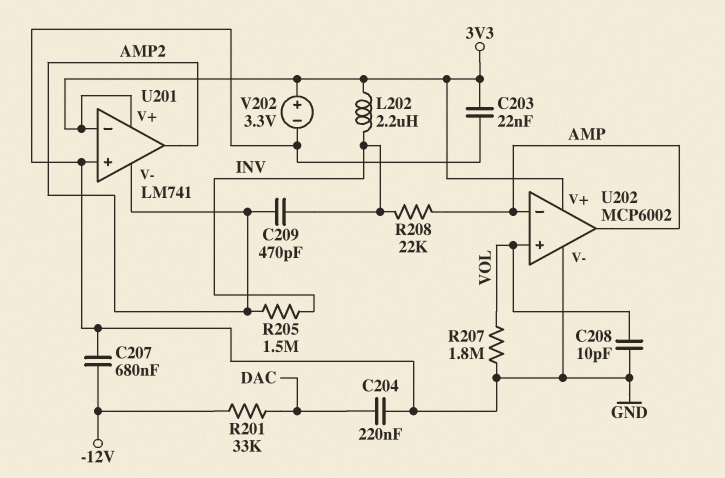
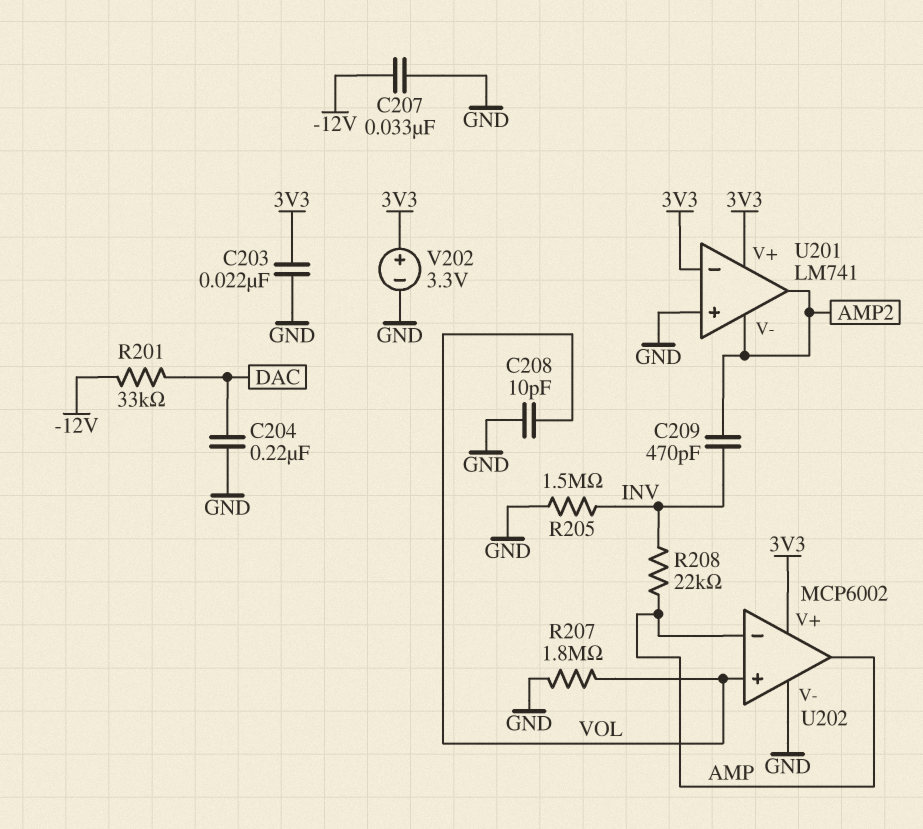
C207: 680nF (-12V, GND) -> 33nF (-12V, GND)
L202: 2.2uH (3V3, INV) -> none
R205: 1.5M (AMP2, INV) -> 1.5M (GND, INV)

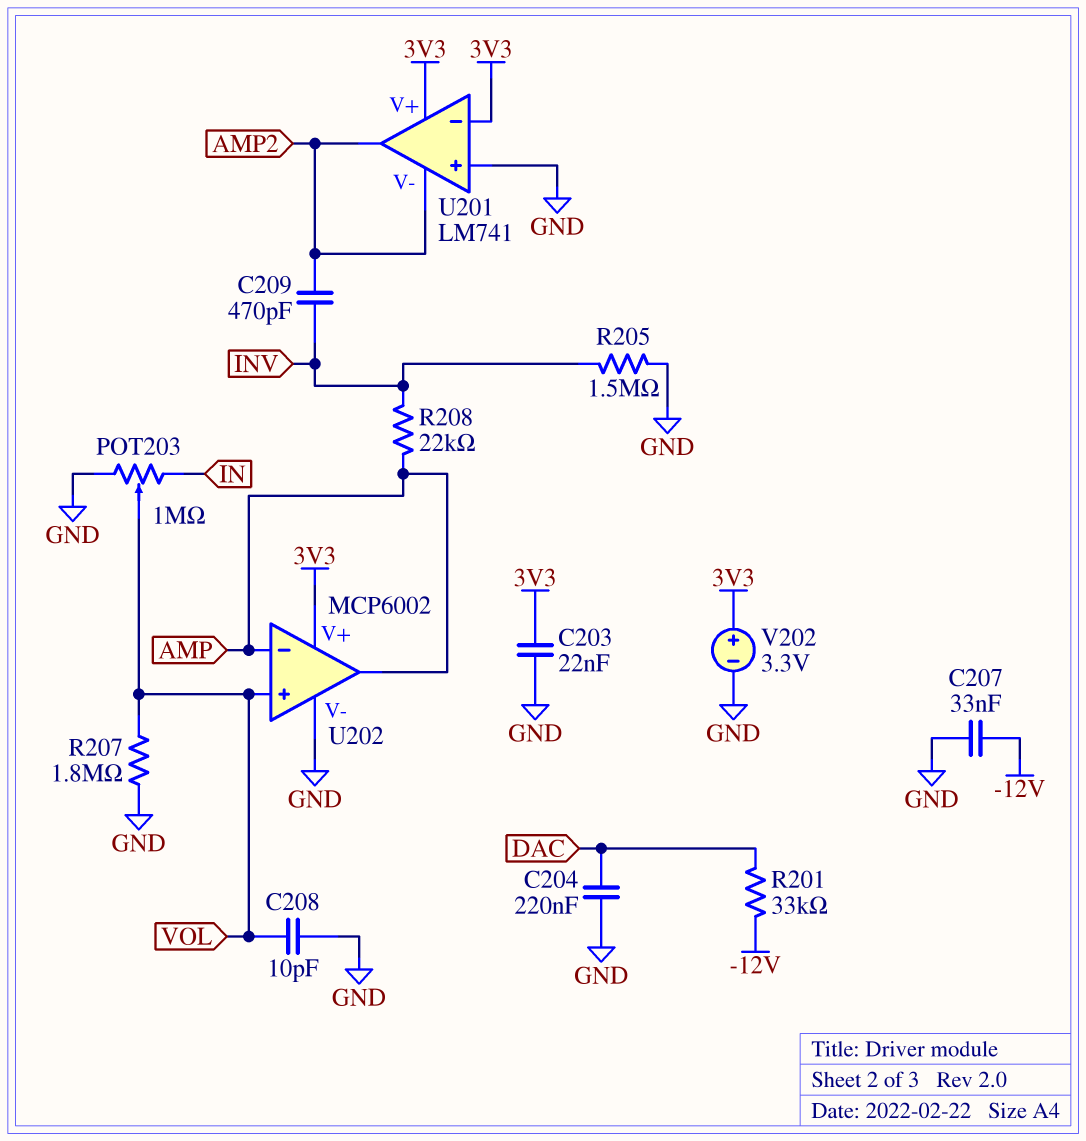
POT203: none -> 1M (GND, IN, wiper VOL)

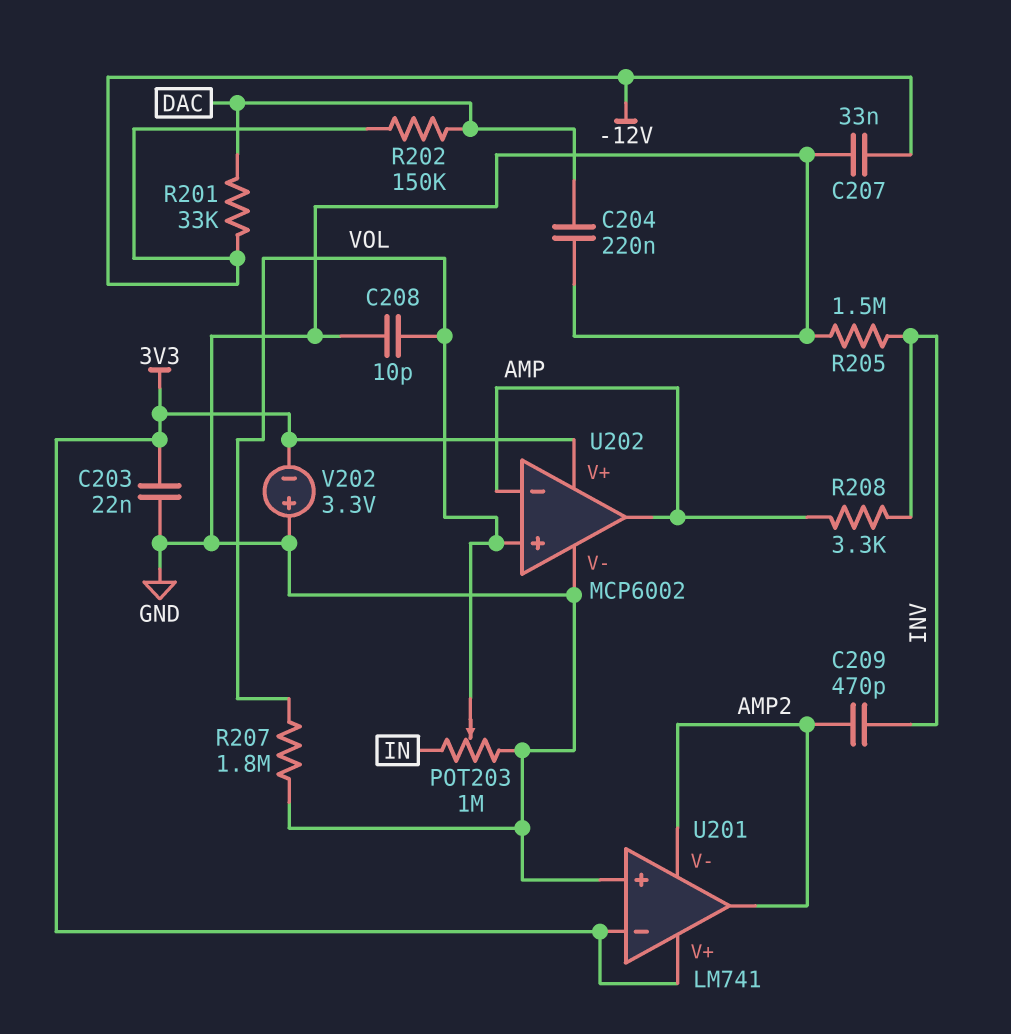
R202: none -> 150k (-12V, DAC)
R208: 22k (AMP, INV) -> 3.3k (AMP, INV)
V202: 3.3V (plus 3V3, minus GND) -> 3.3V (plus GND, minus 3V3)

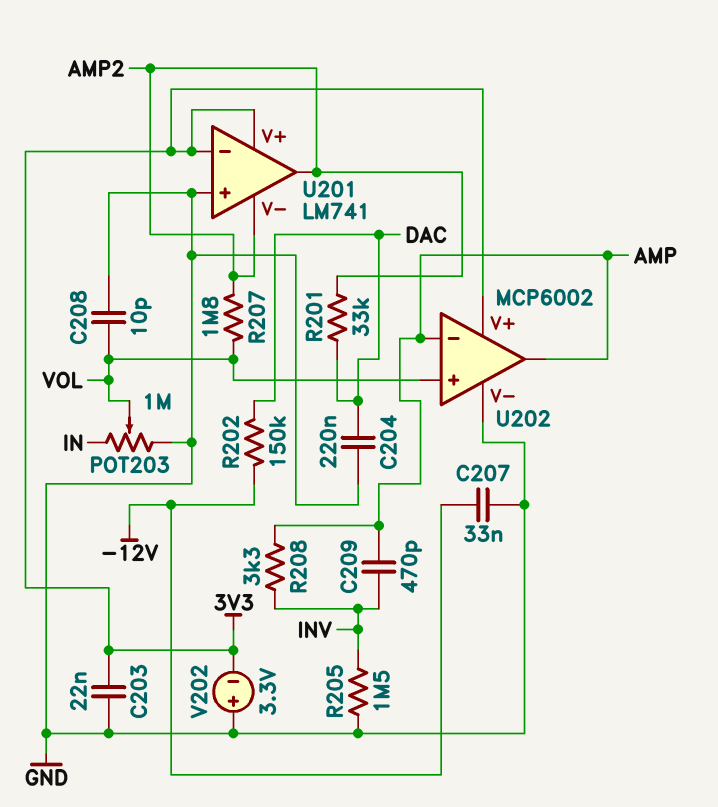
C209: 470pF (AMP2, INV) -> 470pF (AMP, INV)
R201: 33k (-12V, DAC) -> 33k (AMP2, DAC)
R207: 1.8M (GND, VOL) -> 1.8M (AMP2, VOL)

